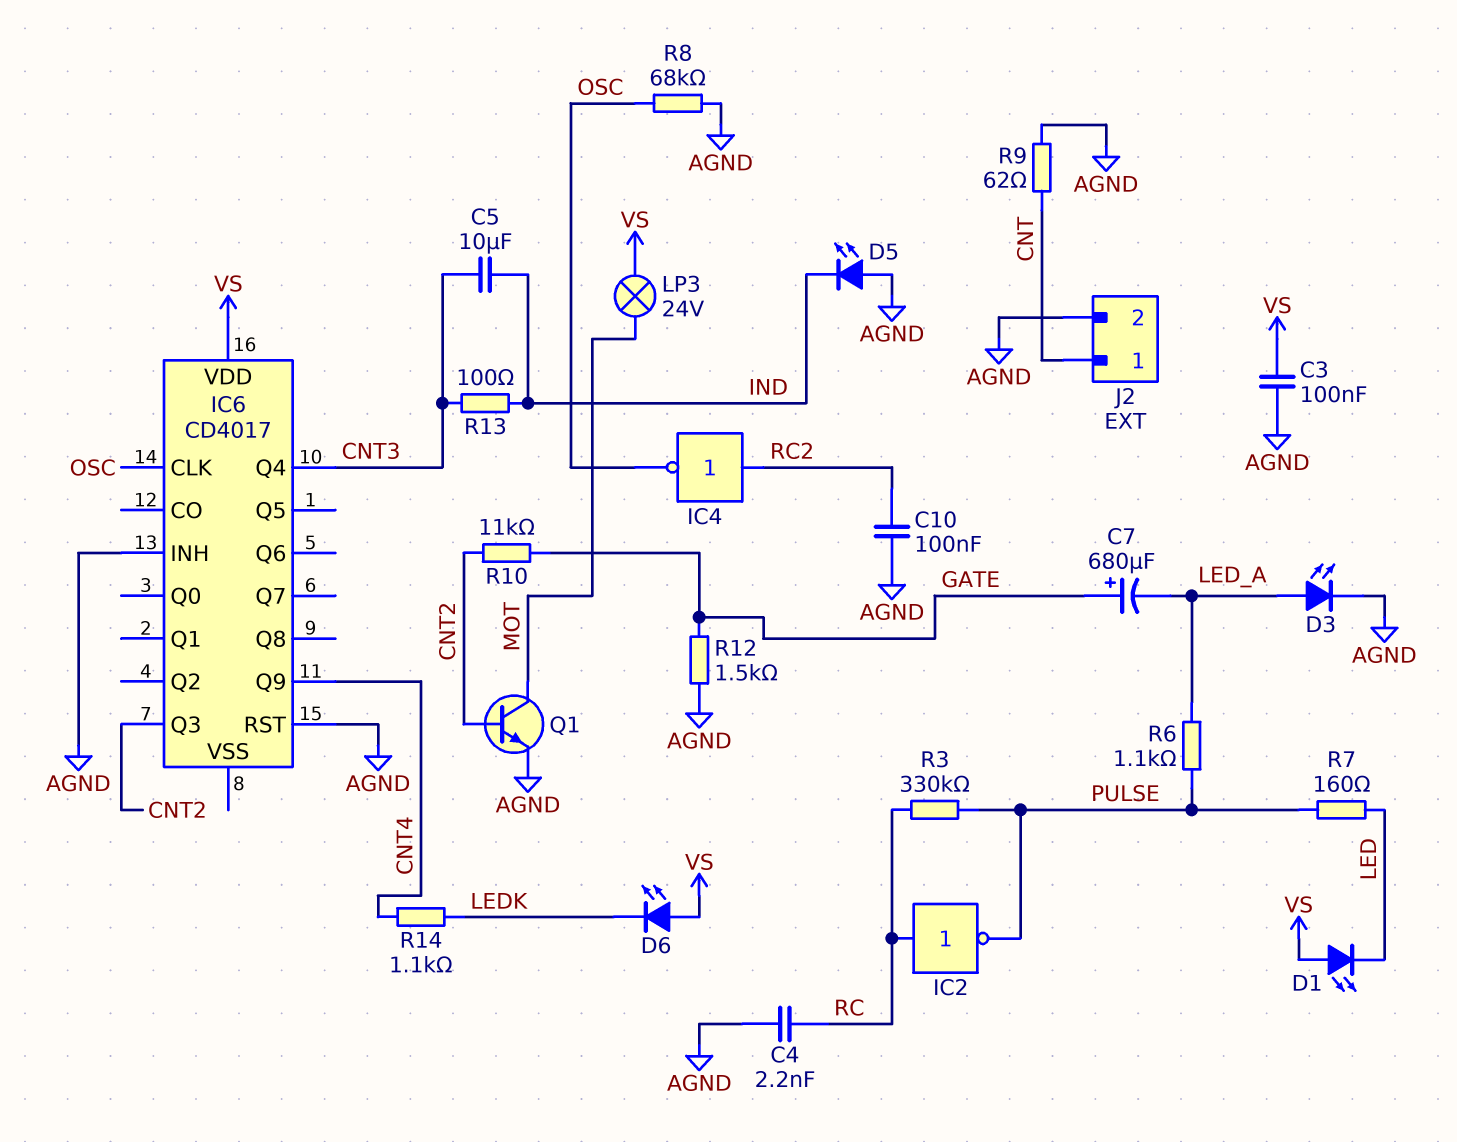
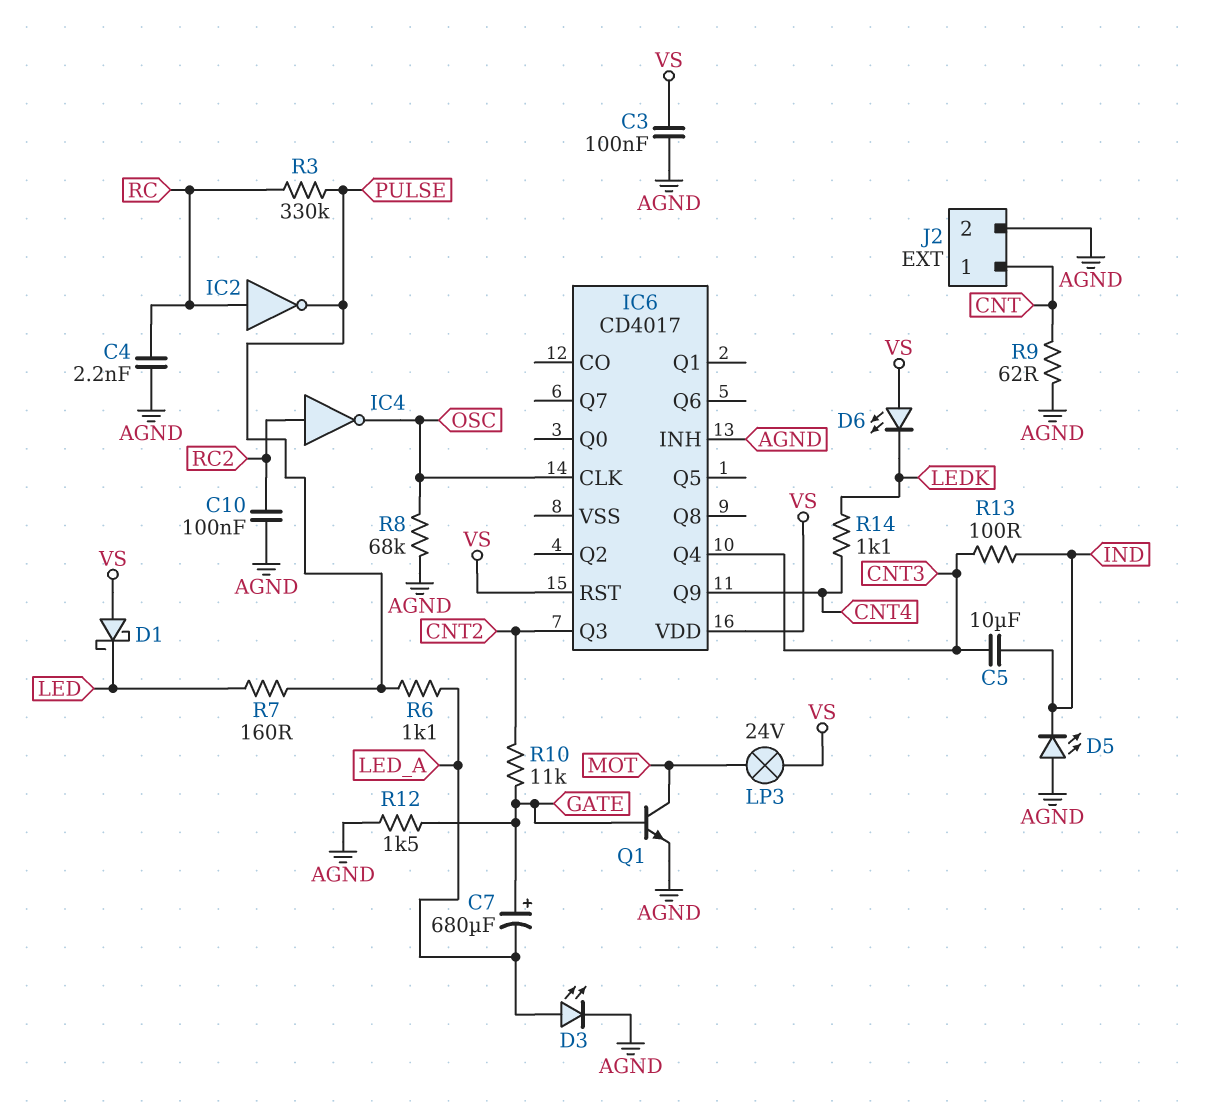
D1: LED (A VS, K LED) -> schottky (A VS, K LED)
IC6 pin RST: AGND -> VS
Q1: NPN (B CNT2, C MOT, E AGND) -> NPN (B GATE, C MOT, E AGND)

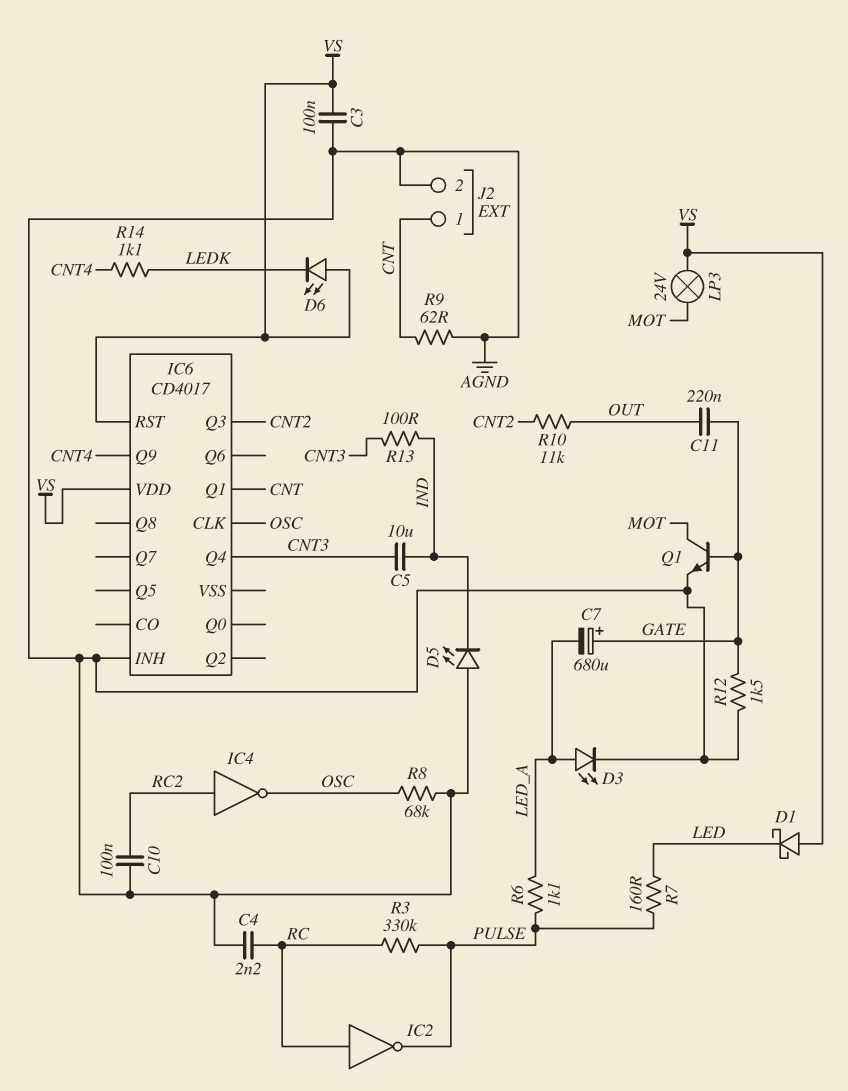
C11: none -> 220nF (GATE, OUT)
IC6 pin Q1: none -> CNT
R10: 11k (CNT2, GATE) -> 11k (CNT2, OUT)

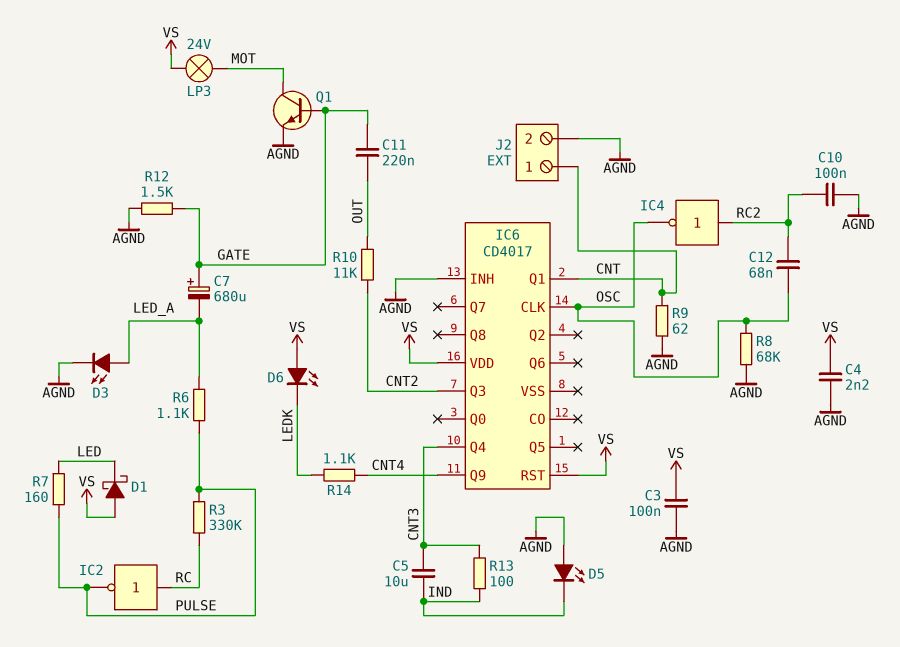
C4: 2.2nF (AGND, RC) -> 2.2nF (AGND, VS)
C12: none -> 68nF (OSC, RC2)

